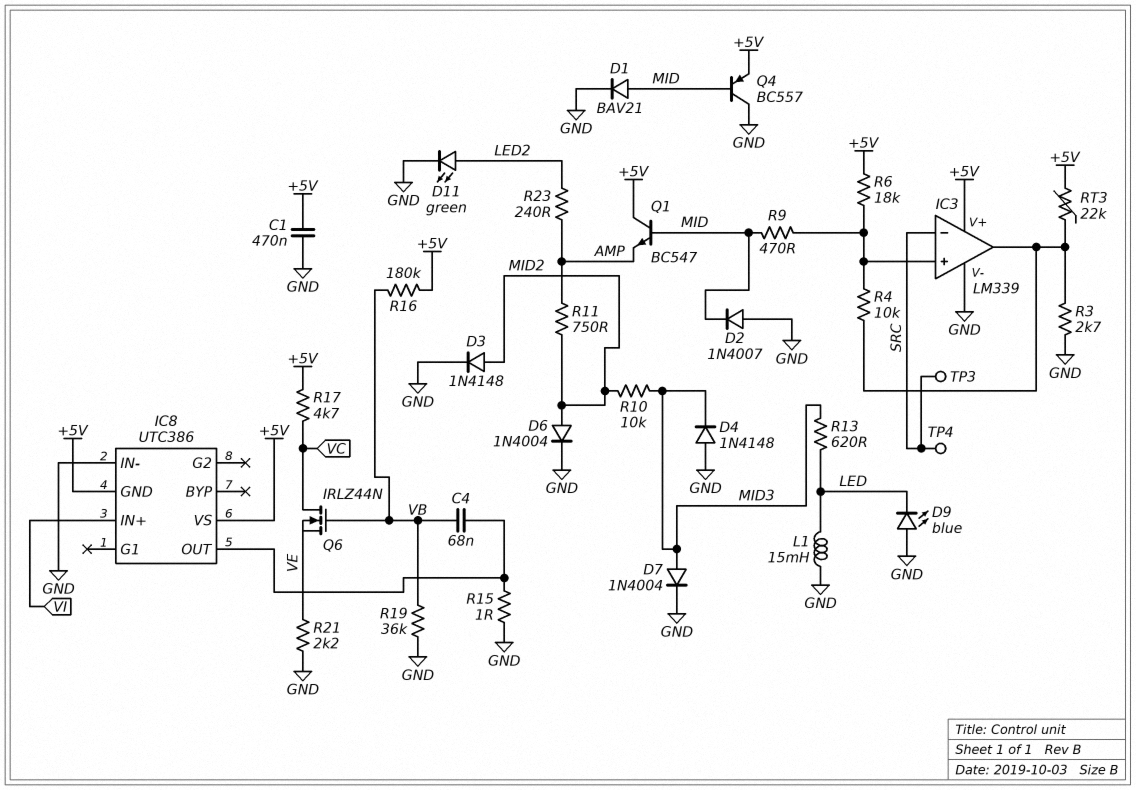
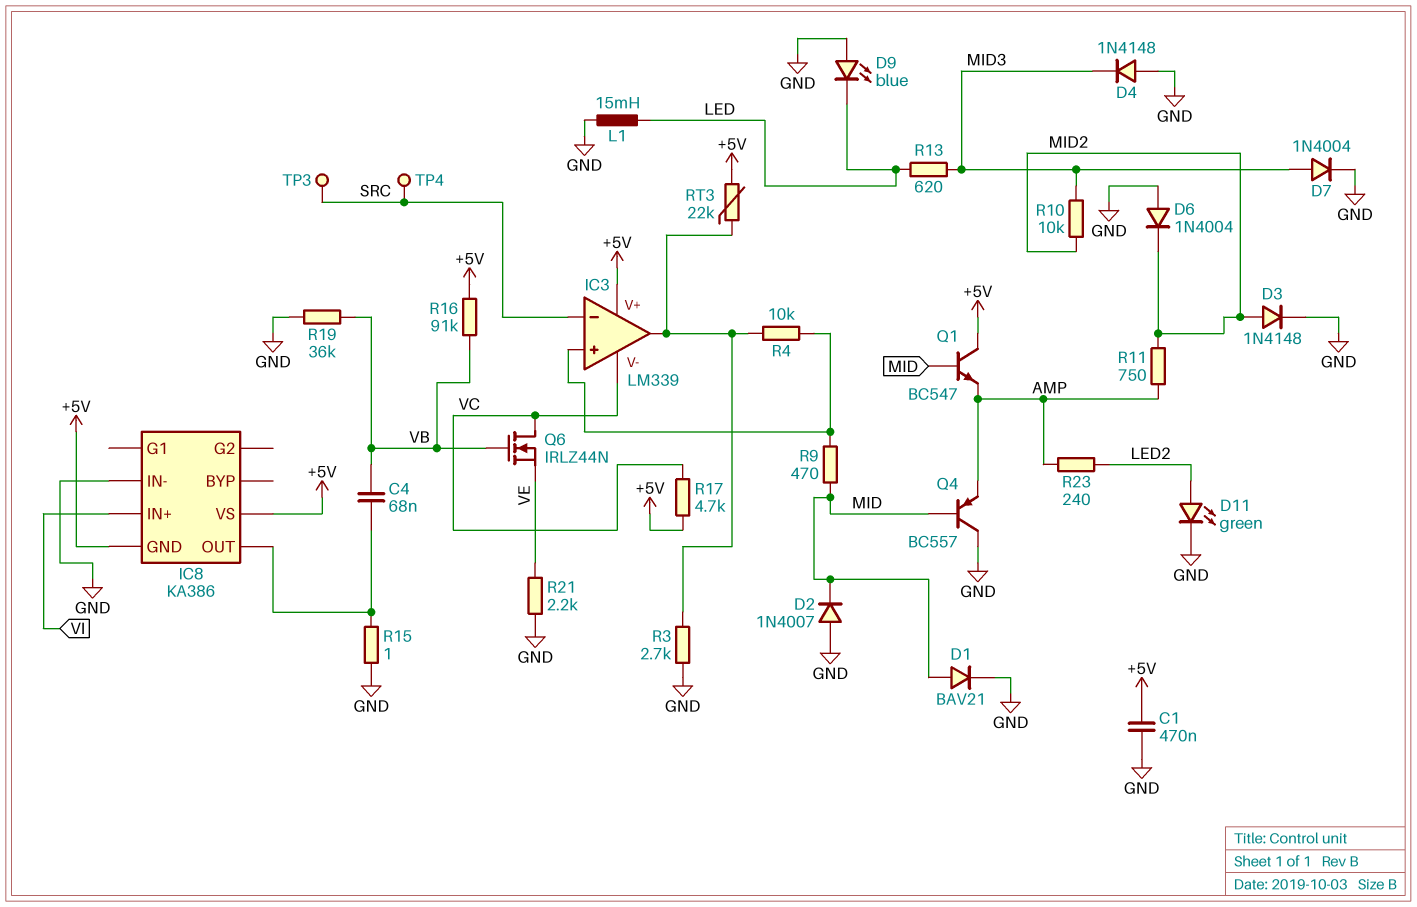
D6: diode 1N4004 (A MID2, K GND) -> diode 1N4004 (A GND, K MID2)
IC3 pin V-: GND -> VC
IC8: UTC386 -> KA386
Q4: PNP BC557 (B MID, C GND, E +5V) -> PNP BC557 (B MID, C GND, E AMP)
R6: 18k (+5V, IC3/in+) -> none
R16: 180k (+5V, VB) -> 91k (+5V, VB)

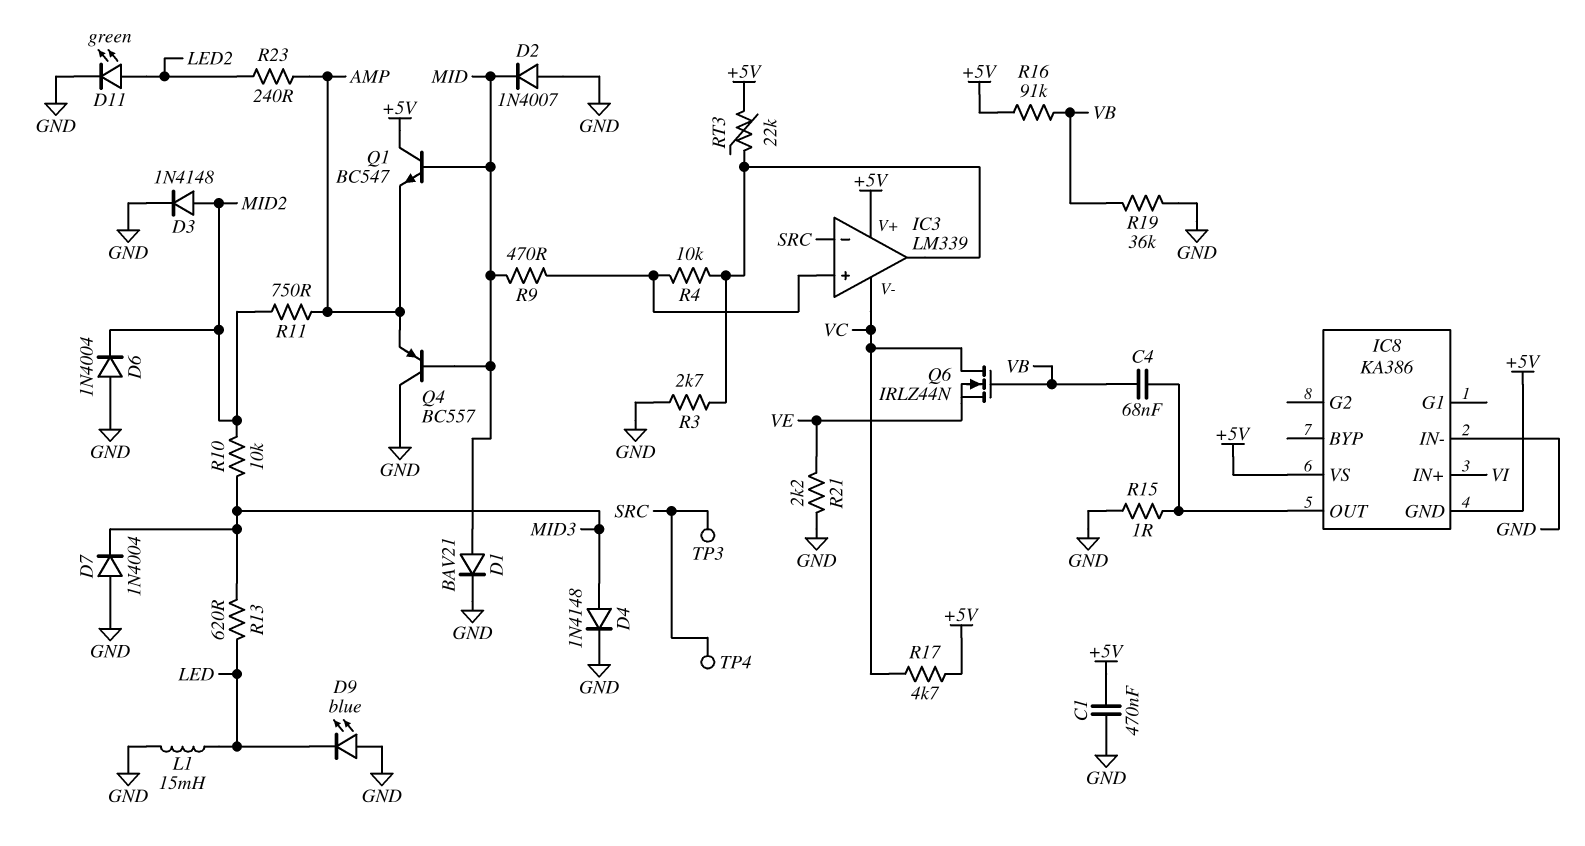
D4: diode 1N4148 (A GND, K MID3) -> diode 1N4148 (A MID3, K GND)
D7: diode 1N4004 (A MID3, K GND) -> diode 1N4004 (A GND, K MID3)

